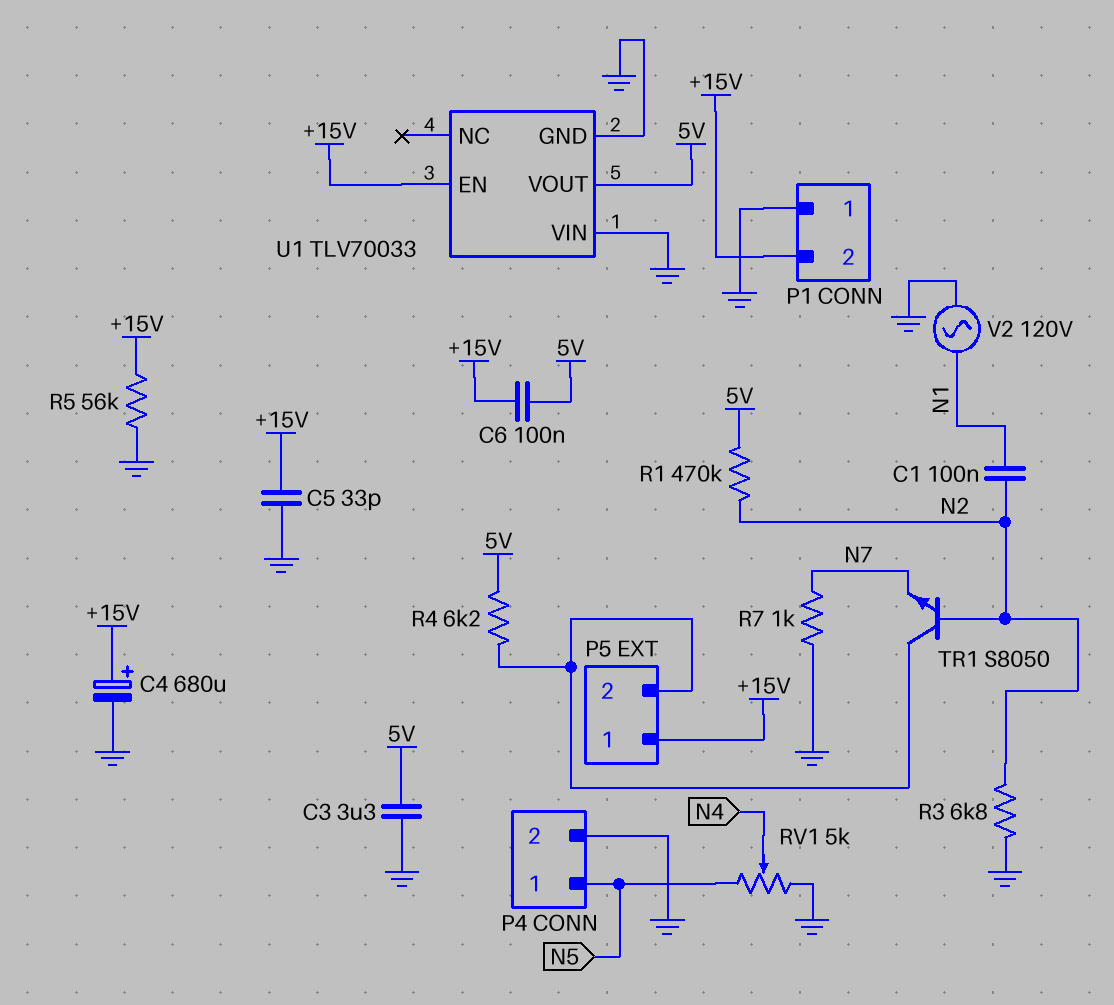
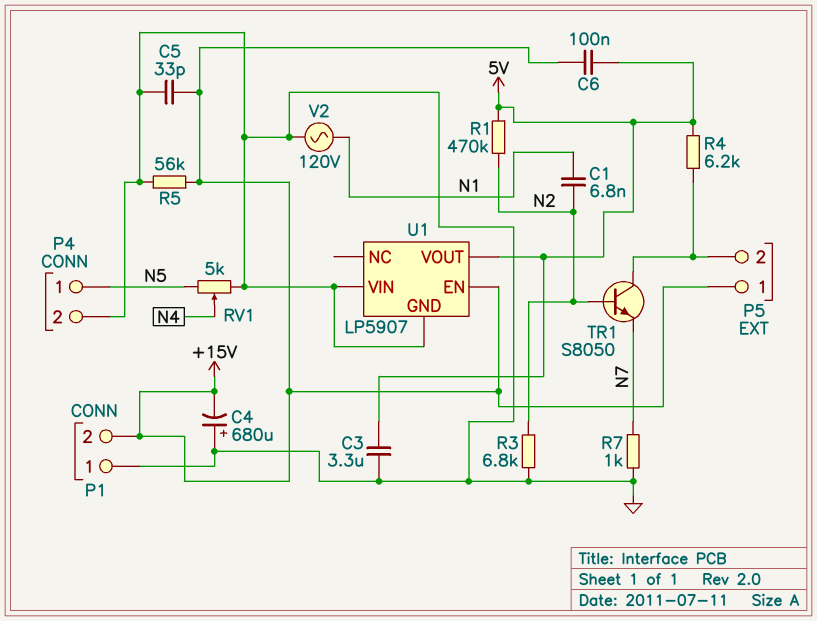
C1: 100nF (N1, N2) -> 6.8nF (N1, N2)
C4: 680uF (plus +15V, minus GND) -> 680uF (plus GND, minus +15V)
U1: TLV70033 -> LP5907

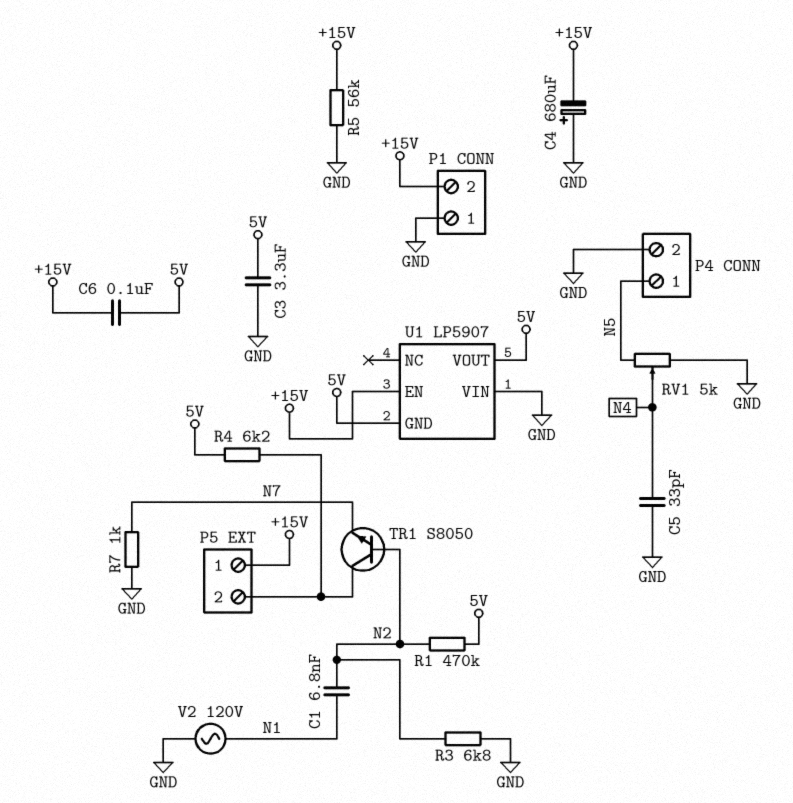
C5: 33pF (+15V, GND) -> 33pF (GND, N4)
U1 pin GND: GND -> 5V

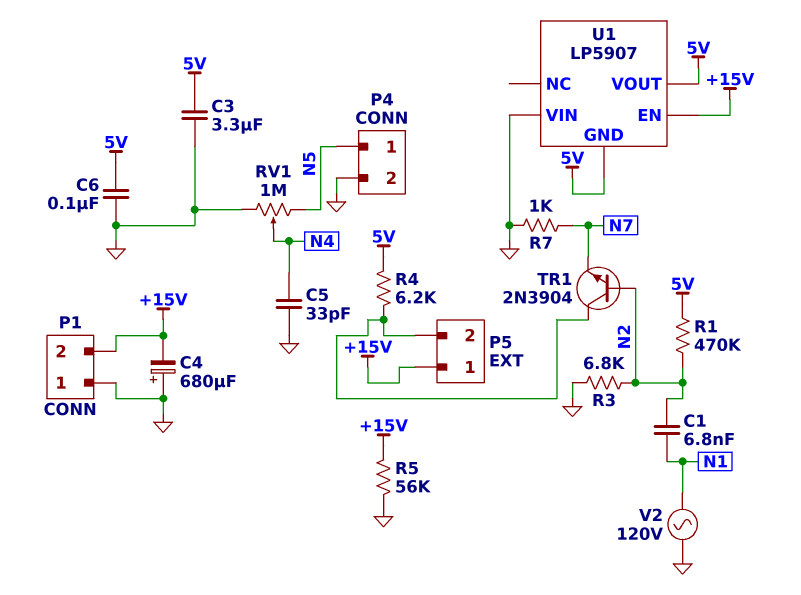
C6: 100nF (+15V, 5V) -> 100nF (5V, GND)
RV1: 5k (GND, N5, wiper N4) -> 1M (GND, N5, wiper N4)
TR1: NPN S8050 (B N2, C P5/2, E N7) -> NPN 2N3904 (B N2, C P5/2, E N7)

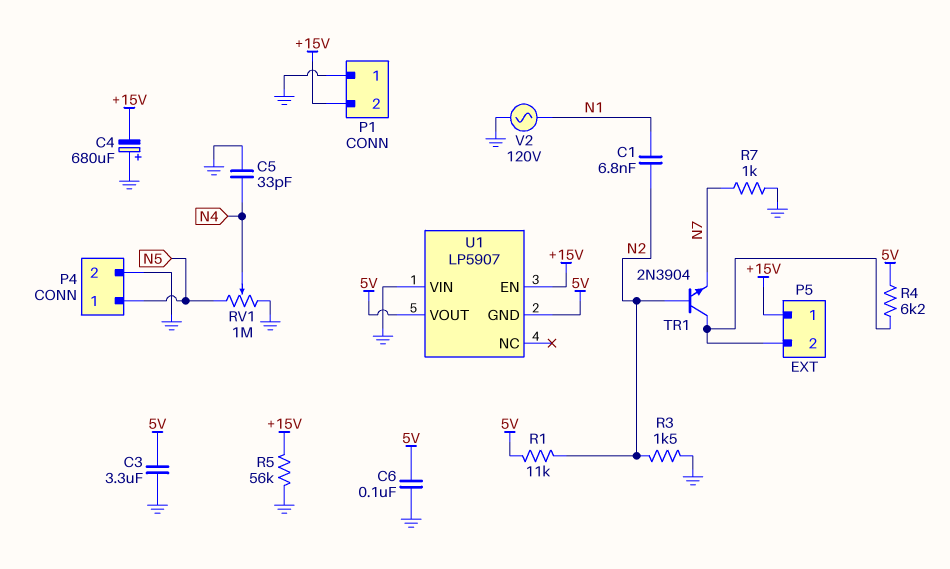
R1: 470k (5V, N2) -> 11k (5V, N2)
R3: 6.8k (GND, N2) -> 1.5k (GND, N2)

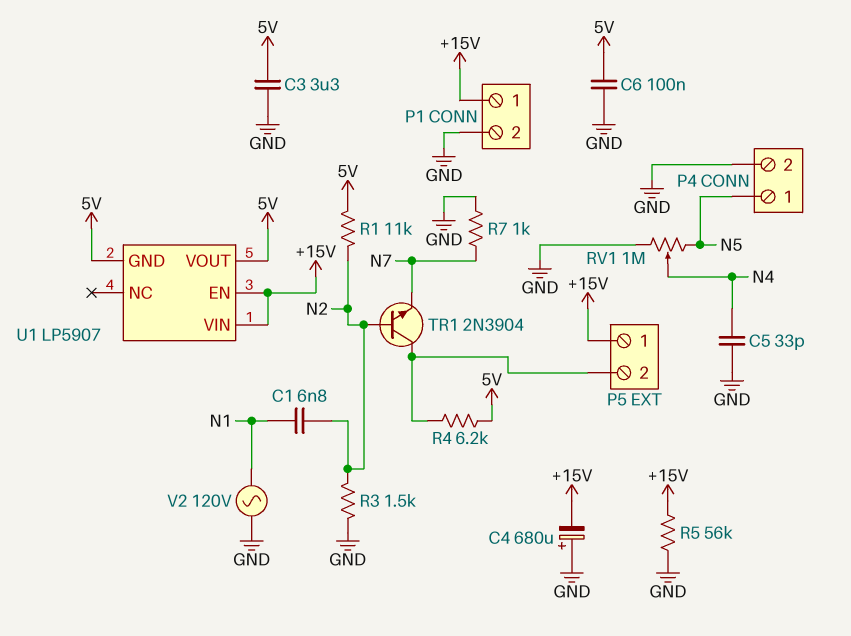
P1 pin 1: GND -> +15V
P1 pin 2: +15V -> GND
U1 pin VIN: GND -> +15V

